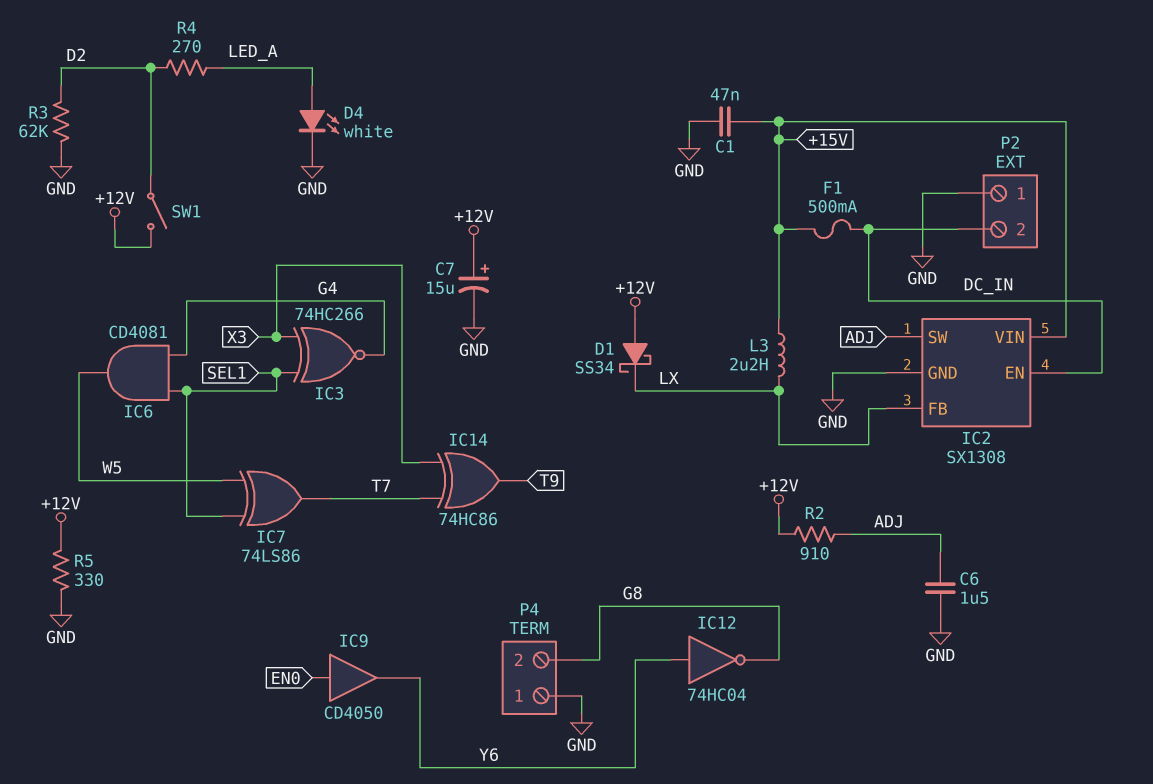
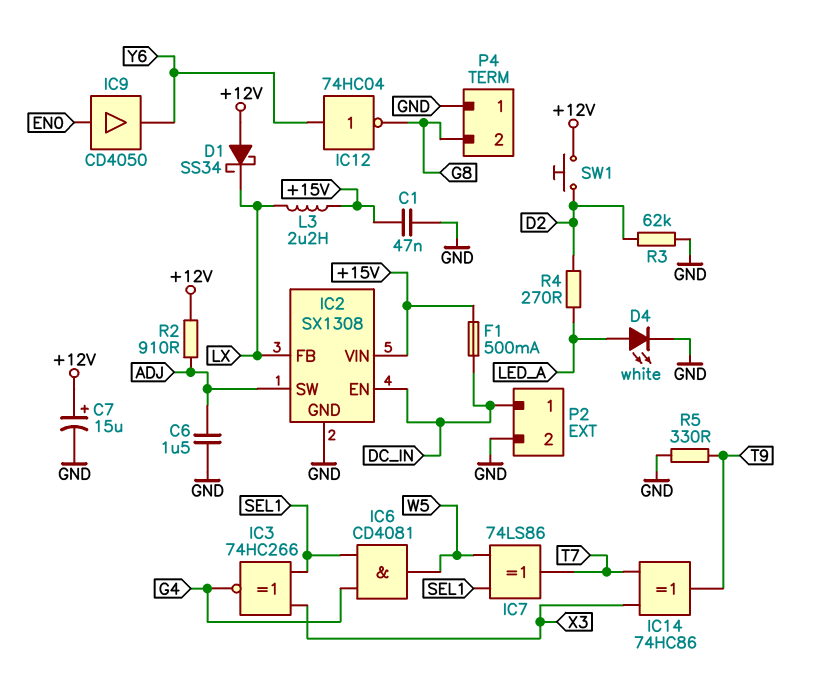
P2 pin 1: GND -> DC_IN
P2 pin 2: DC_IN -> GND
R5: 330 (+12V, GND) -> 330 (GND, T9)
SW1: switch (+12V, D2) -> button (+12V, D2)

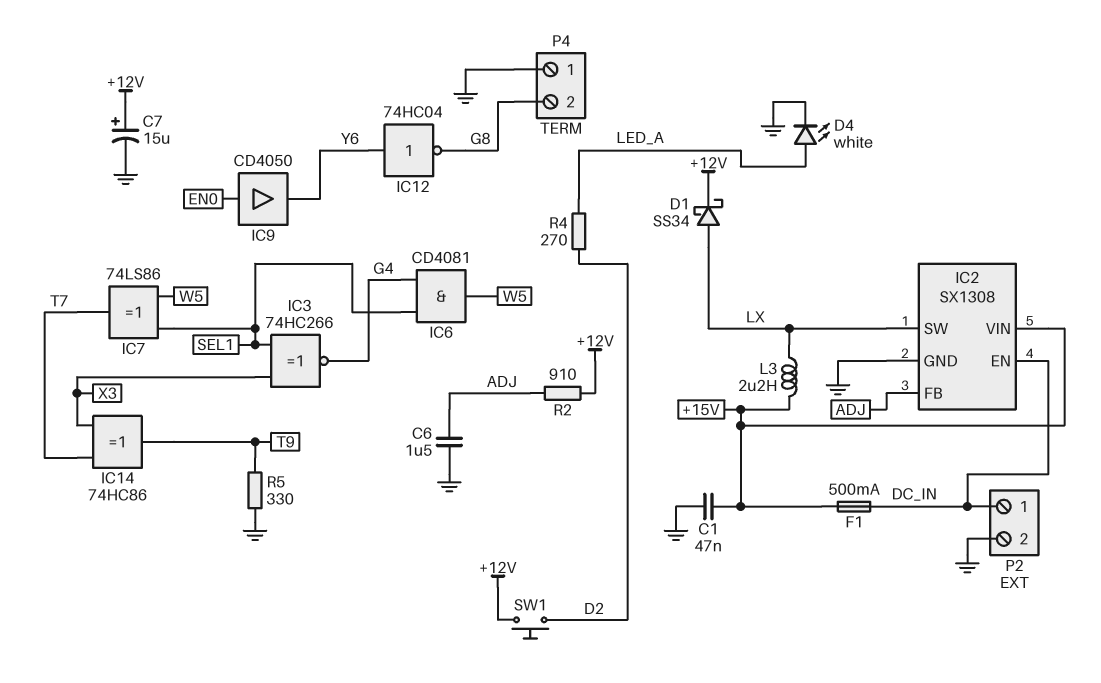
D1: schottky SS34 (A +12V, K LX) -> schottky SS34 (A LX, K +12V)
IC2 pin FB: LX -> ADJ
IC2 pin SW: ADJ -> LX
R3: 62k (D2, GND) -> none

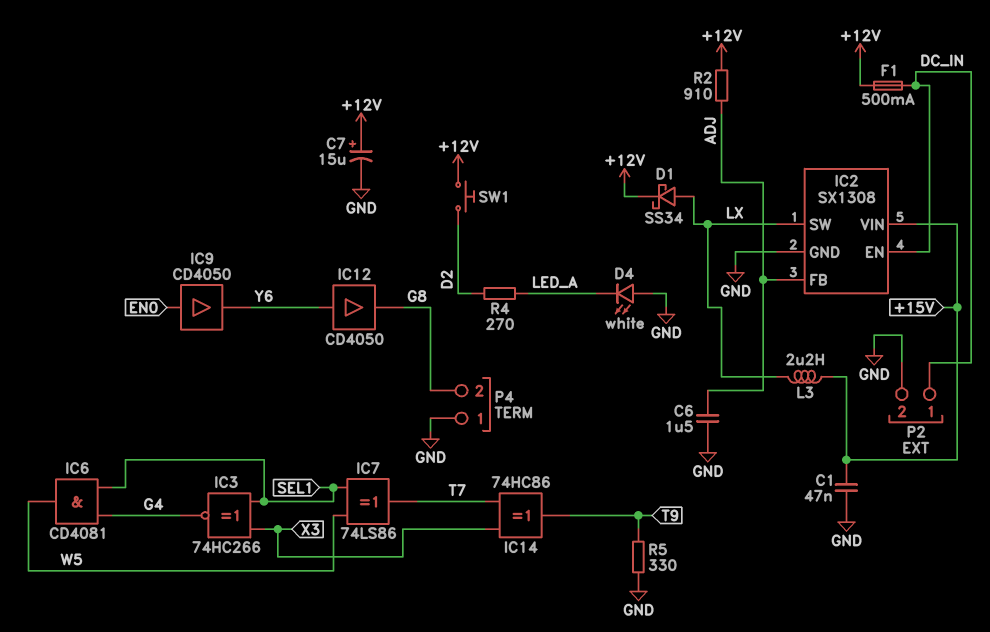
D4: LED white (A LED_A, K GND) -> LED white (A GND, K LED_A)
F1: 500mA (+15V, DC_IN) -> 500mA (+12V, DC_IN)
IC12: NOT 74HC04 (in Y6, out G8) -> buffer CD4050 (in Y6, out G8)

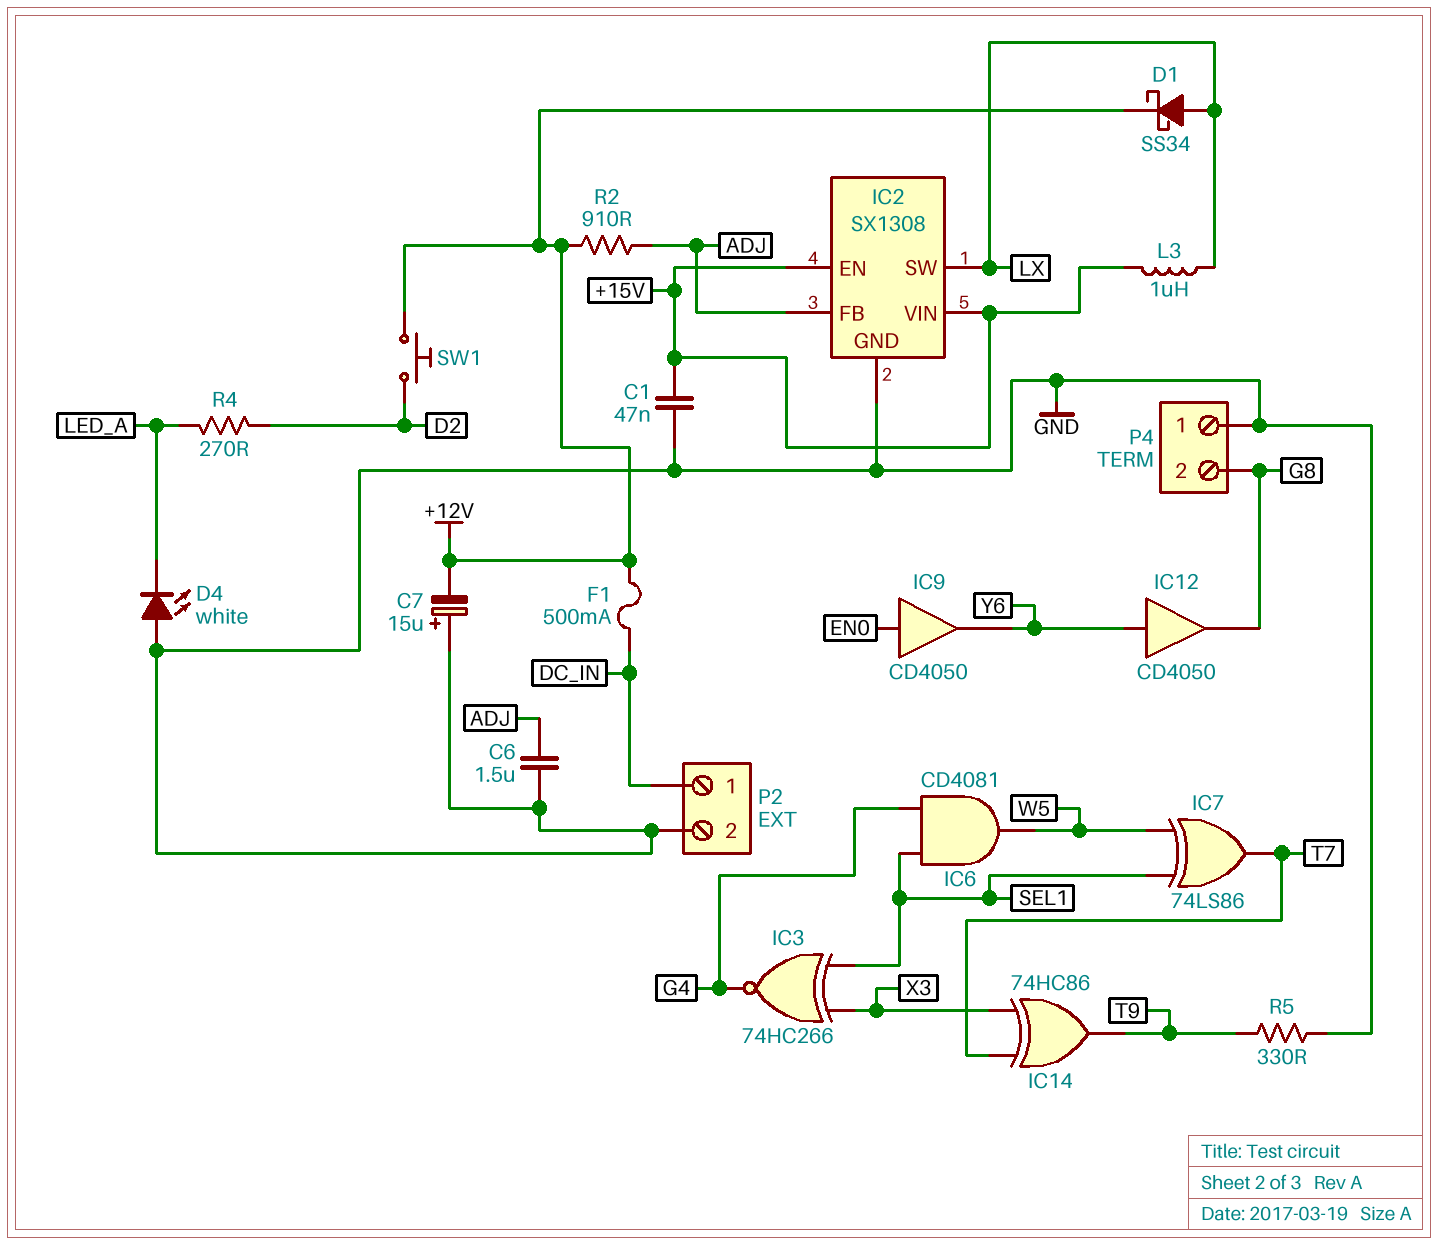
C7: 15uF (plus +12V, minus GND) -> 15uF (plus GND, minus +12V)
IC2 pin EN: DC_IN -> +15V
L3: 2.2uH (+15V, LX) -> 1uH (+15V, LX)

